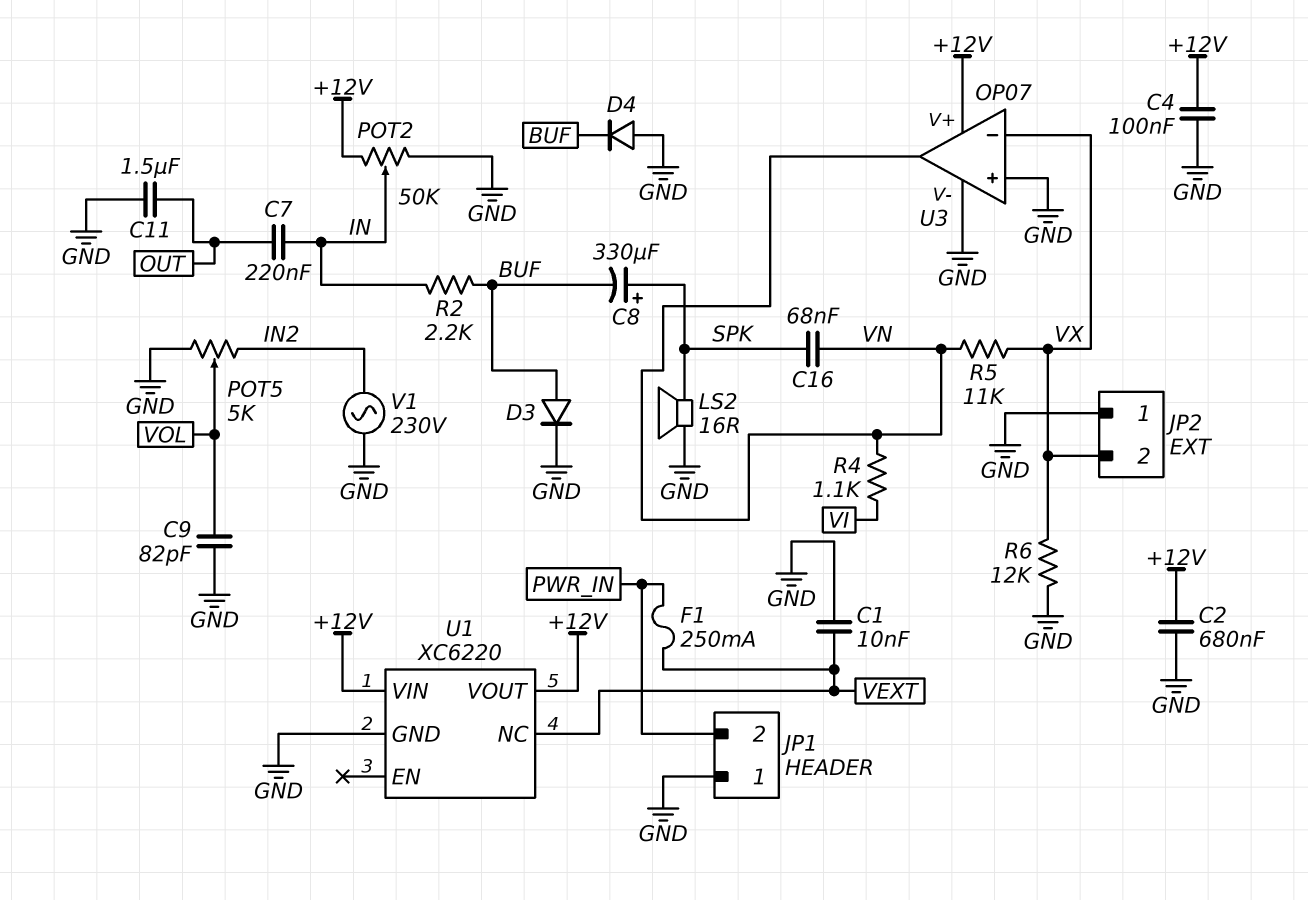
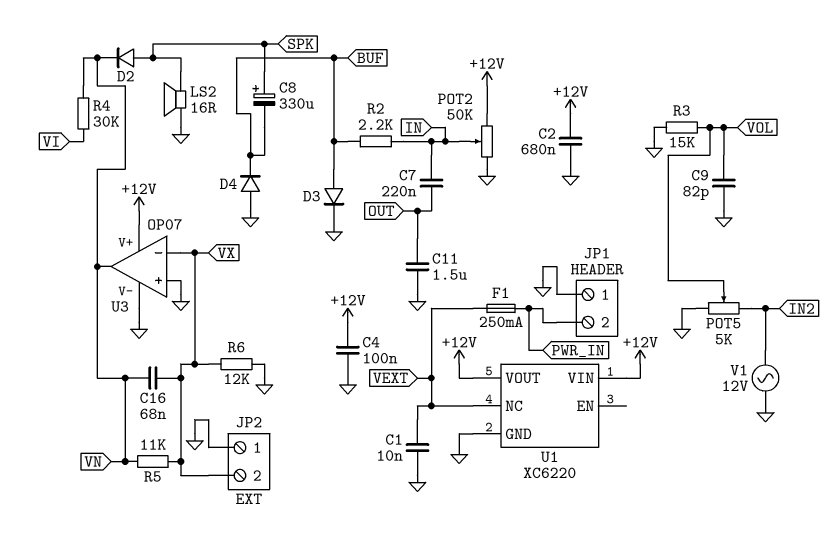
C16: 68nF (SPK, VN) -> 68nF (VN, VX)
D2: none -> diode (A SPK, K VN)
R3: none -> 15k (GND, VOL)
R4: 1.1k (VI, VN) -> 30k (VI, VN)
V1: AC 230V (GND, IN2) -> AC 12V (GND, IN2)

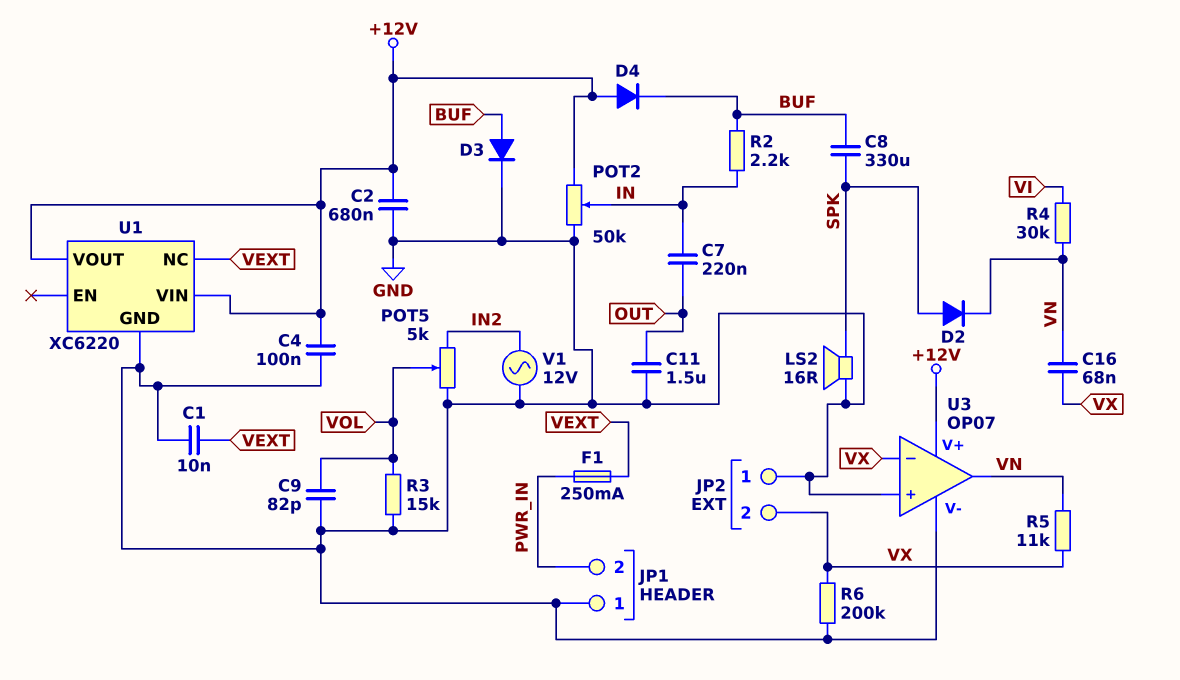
C8: 330uF (plus SPK, minus BUF) -> 330uF (BUF, SPK)
D4: diode (A GND, K BUF) -> diode (A +12V, K BUF)
R6: 12k (GND, VX) -> 200k (GND, VX)

